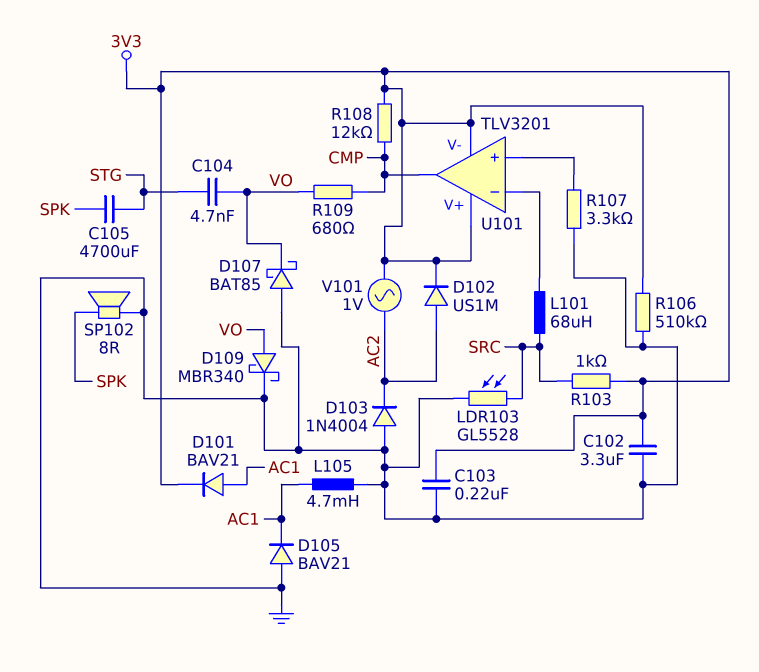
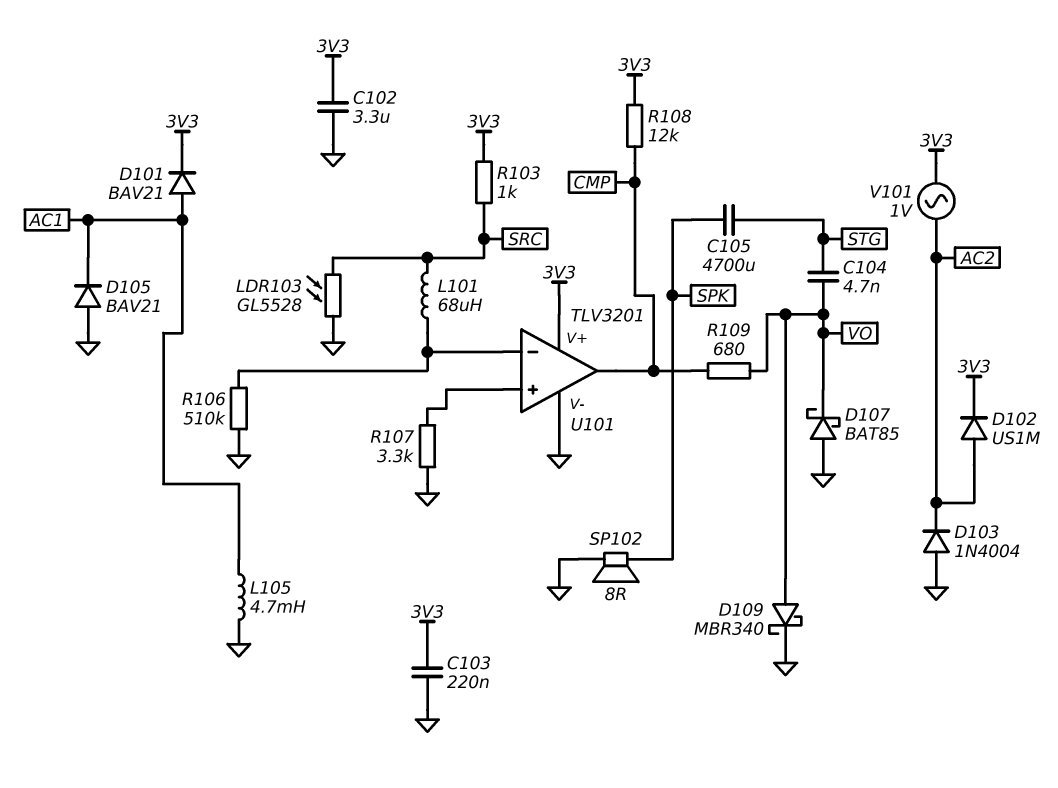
R106: 510k (3V3, GND) -> 510k (GND, U101/in-)
U101 pin V-: 3V3 -> GND

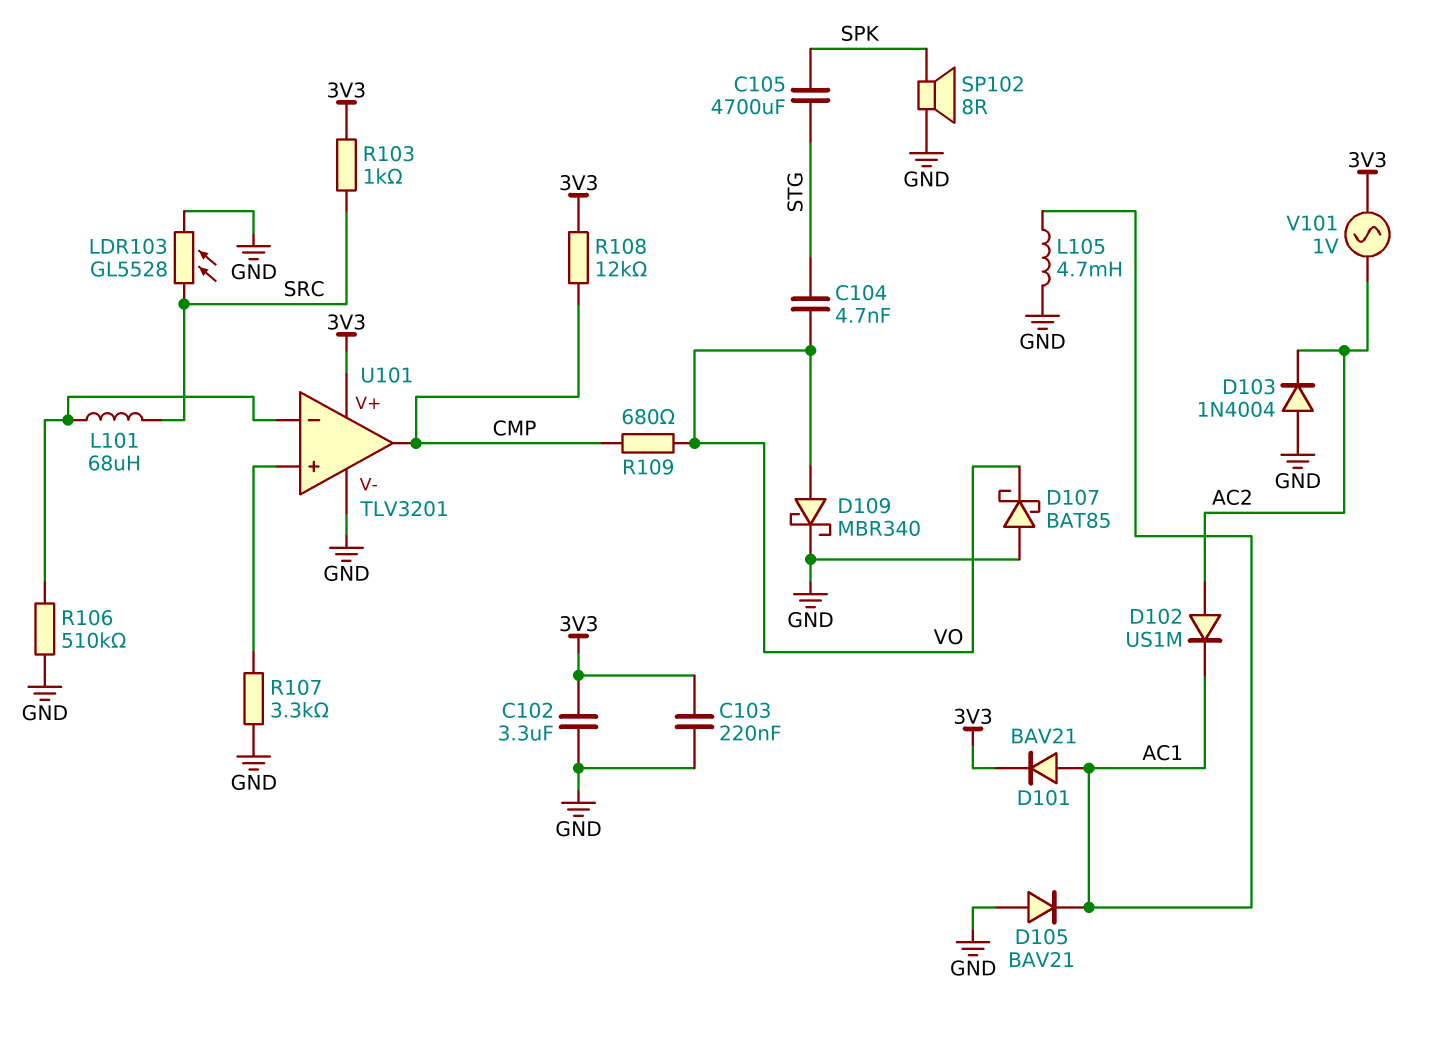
D102: diode US1M (A AC2, K 3V3) -> diode US1M (A AC2, K AC1)

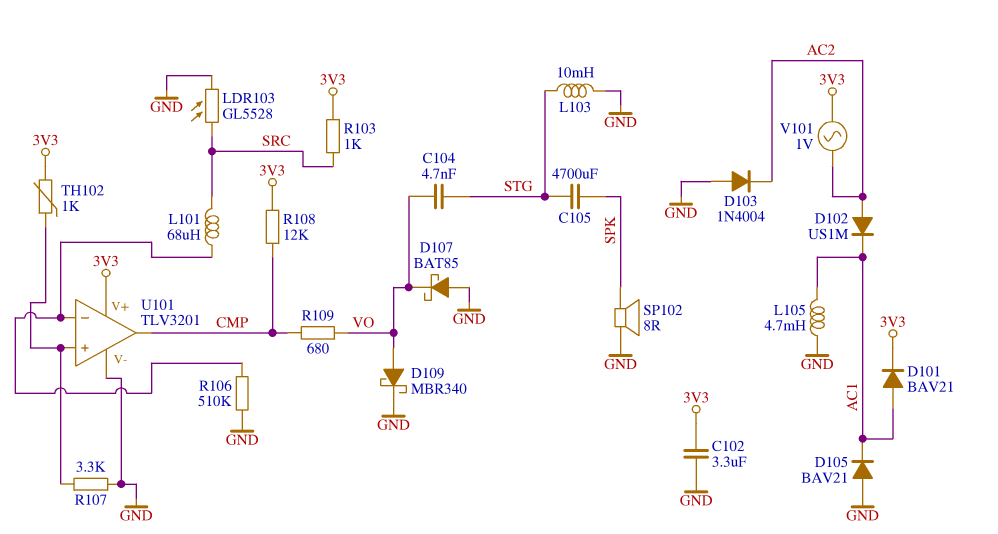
C103: 220nF (3V3, GND) -> none
L103: none -> 10mH (GND, STG)
TH102: none -> 1k (3V3, U101/in+)

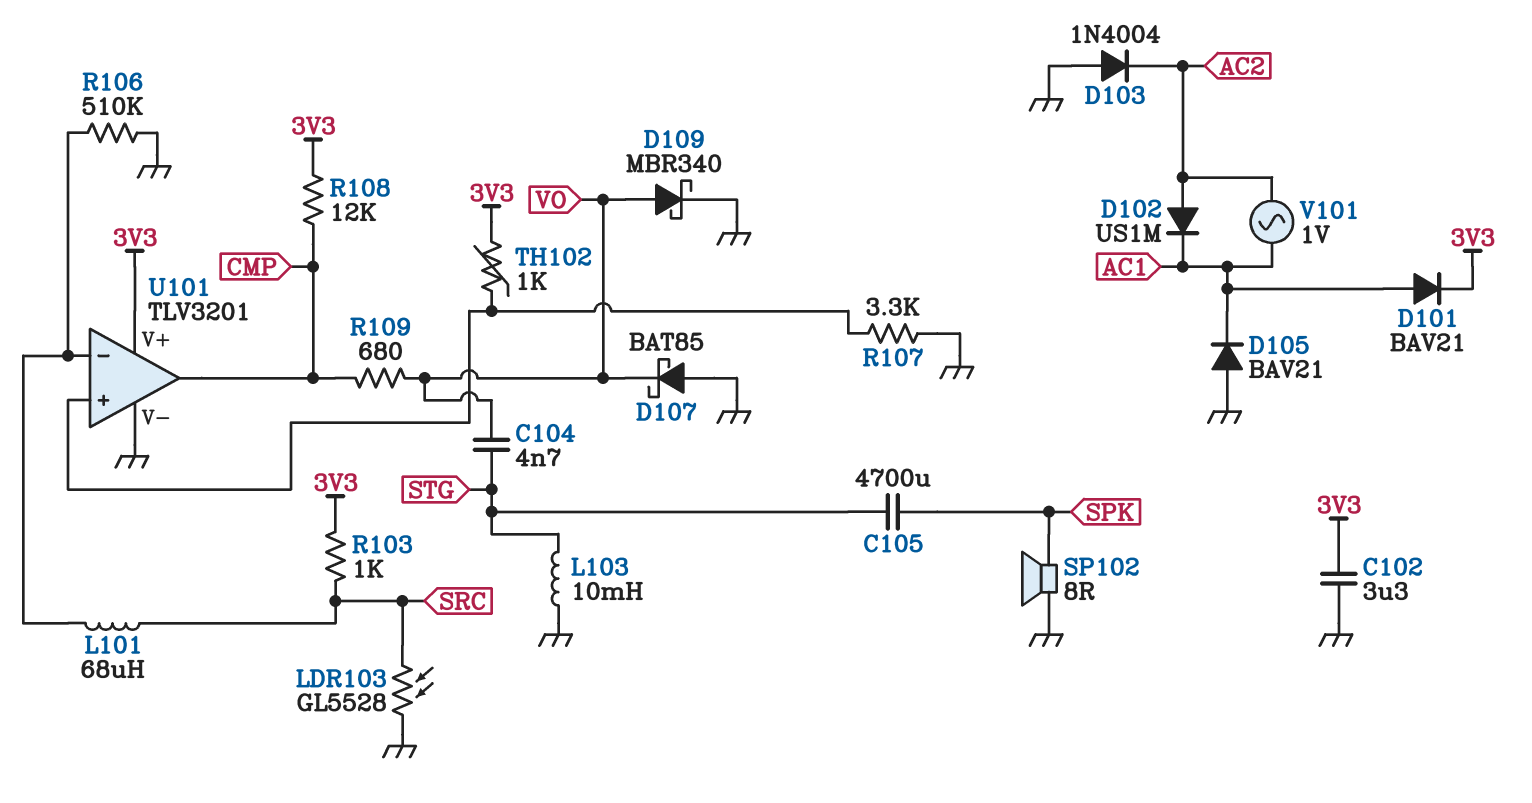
L105: 4.7mH (AC1, GND) -> none
V101: AC 1V (3V3, AC2) -> AC 1V (AC1, AC2)

